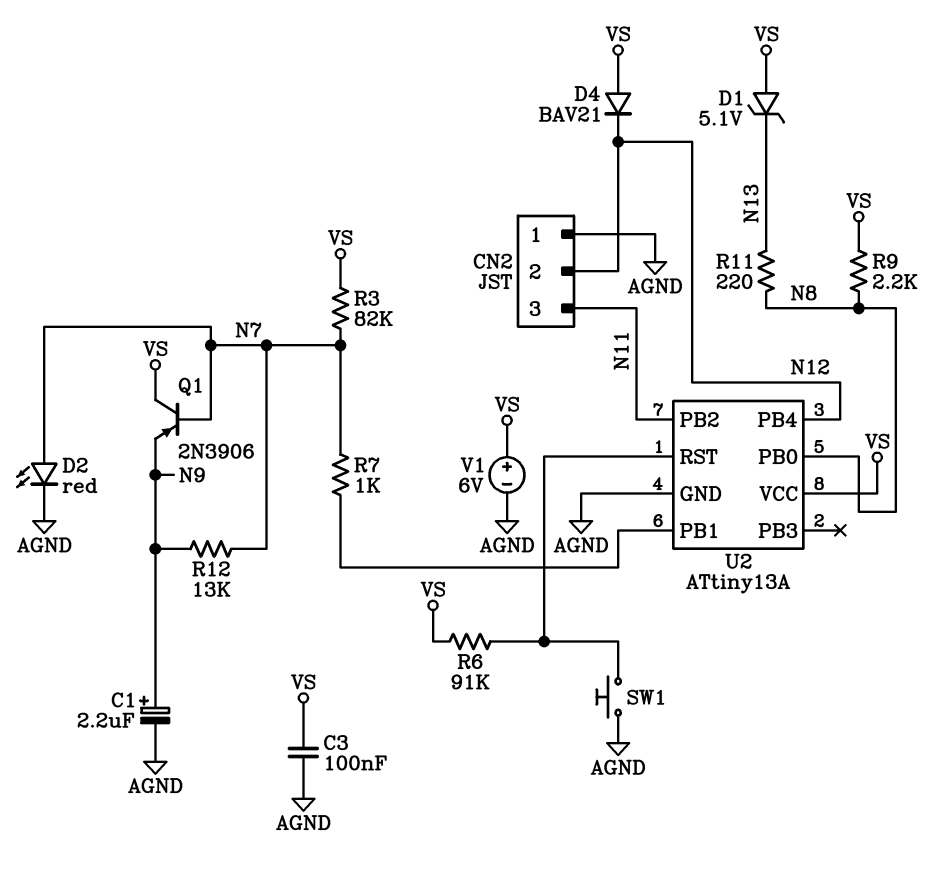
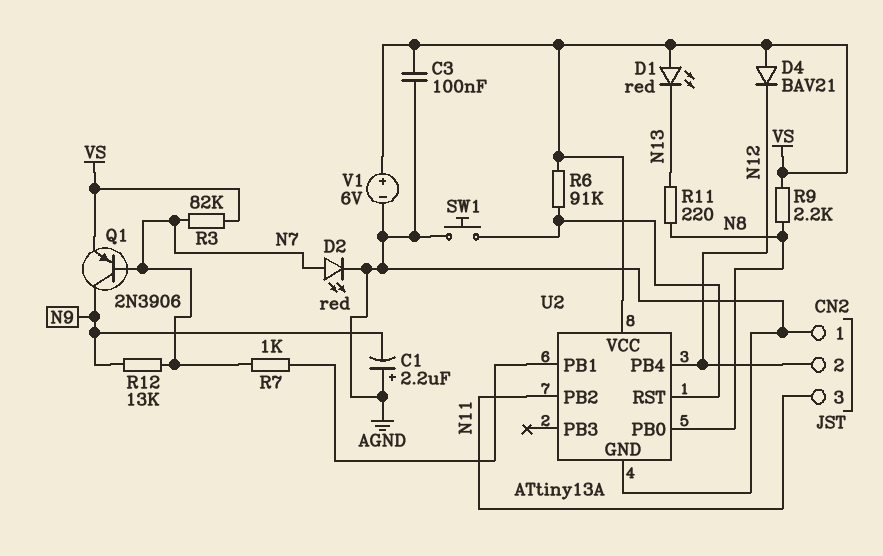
C1: 2.2uF (plus N9, minus AGND) -> 2.2uF (plus AGND, minus N9)
D1: zener 5.1V (A VS, K N13) -> LED red (A VS, K N13)
Q1: PNP 2N3906 (B N7, C VS, E N9) -> PNP 2N3906 (B N7, C N9, E VS)

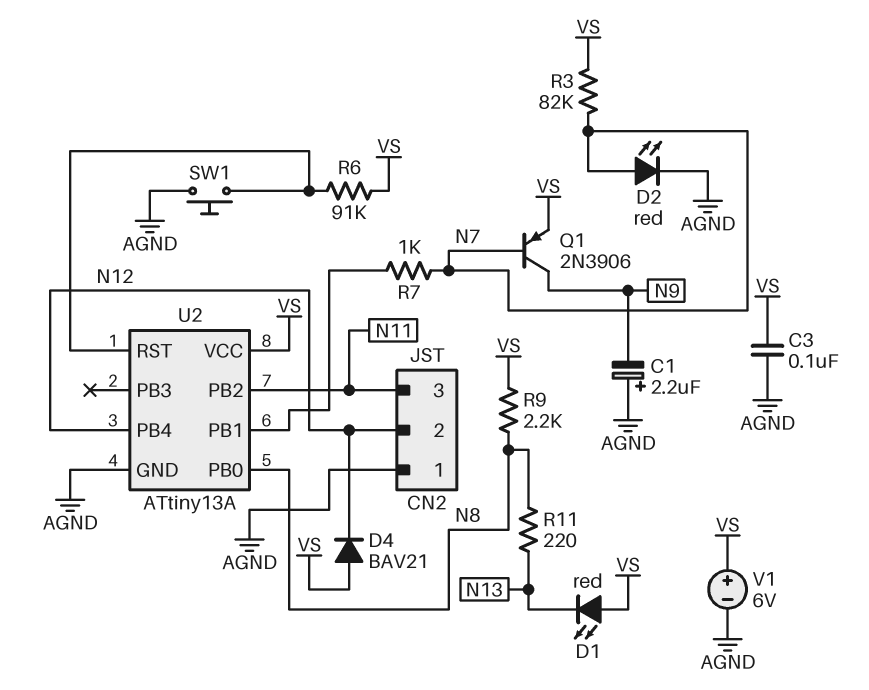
R12: 13k (N7, N9) -> none

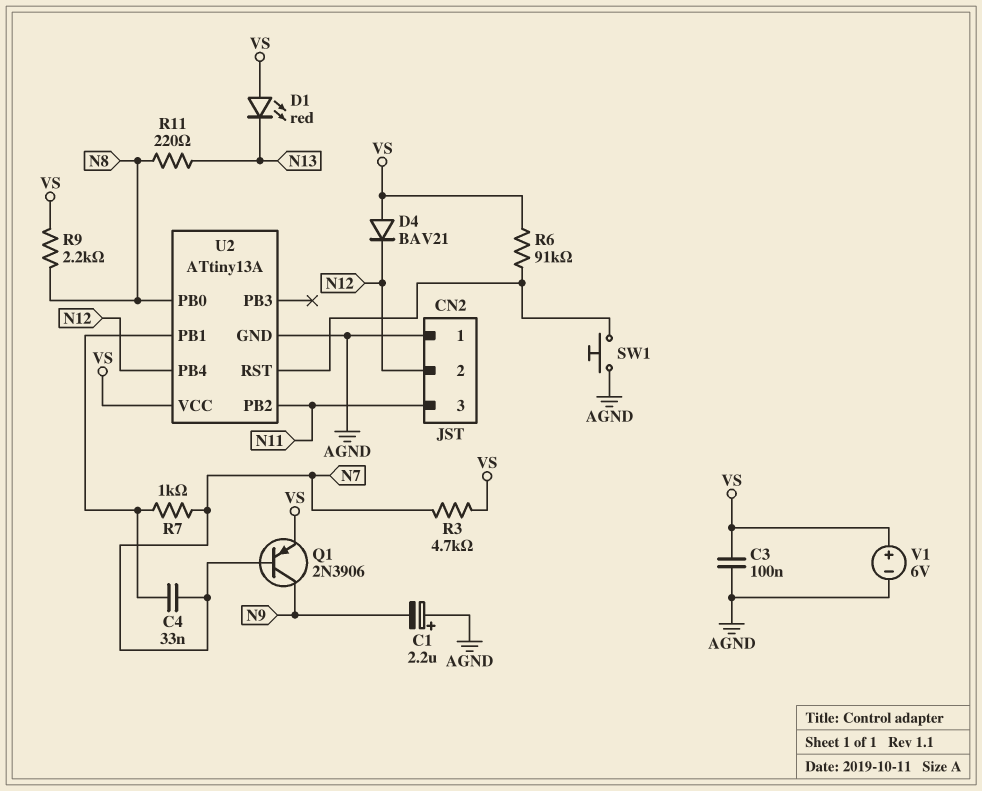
C4: none -> 33nF (N7, U2/PB1)
D2: LED red (A N7, K AGND) -> none
R3: 82k (N7, VS) -> 4.7k (N7, VS)

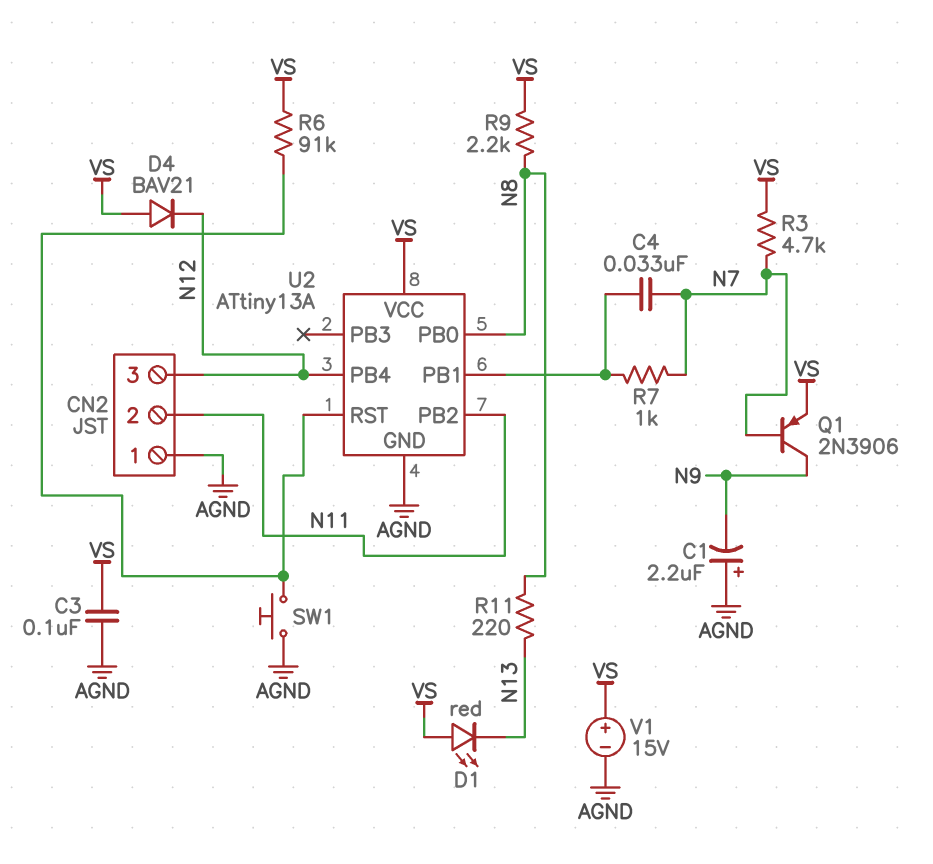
CN2 pin 2: N12 -> N11
CN2 pin 3: N11 -> N12
V1: 6V (plus VS, minus AGND) -> 15V (plus VS, minus AGND)

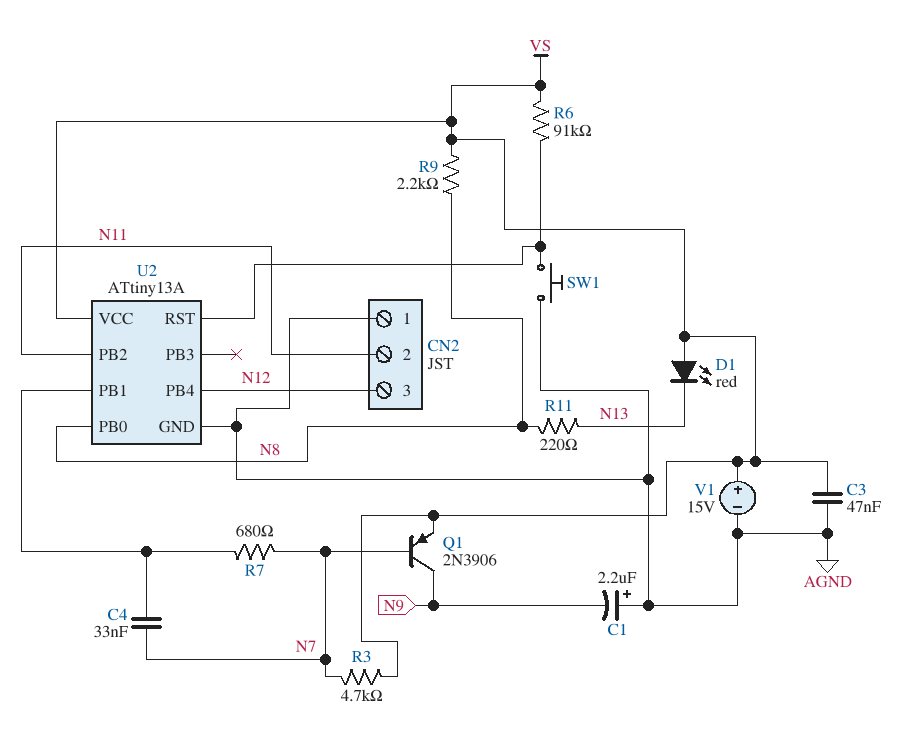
C3: 100nF (AGND, VS) -> 47nF (AGND, VS)
D4: diode BAV21 (A VS, K N12) -> none
R7: 1k (N7, U2/PB1) -> 680 (N7, U2/PB1)

